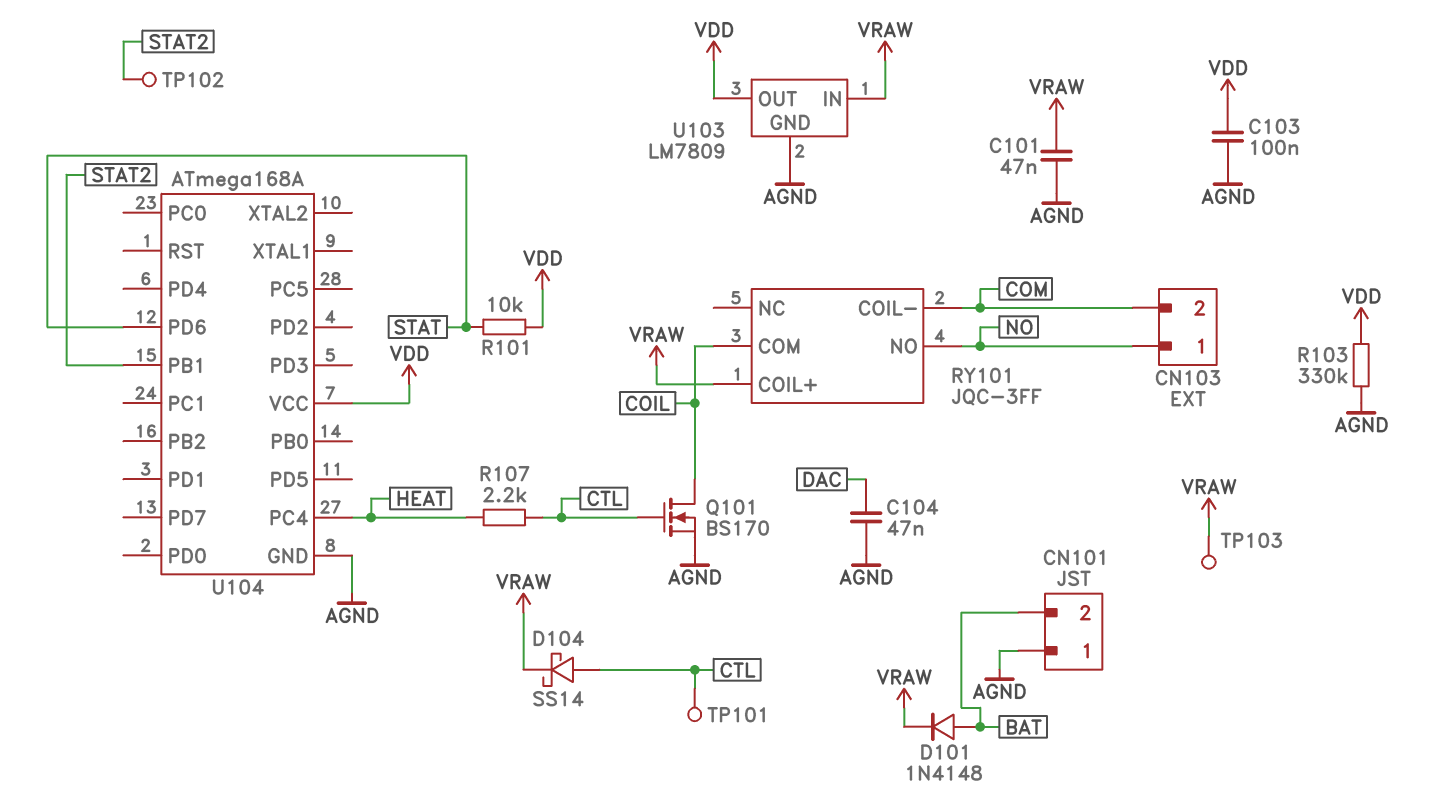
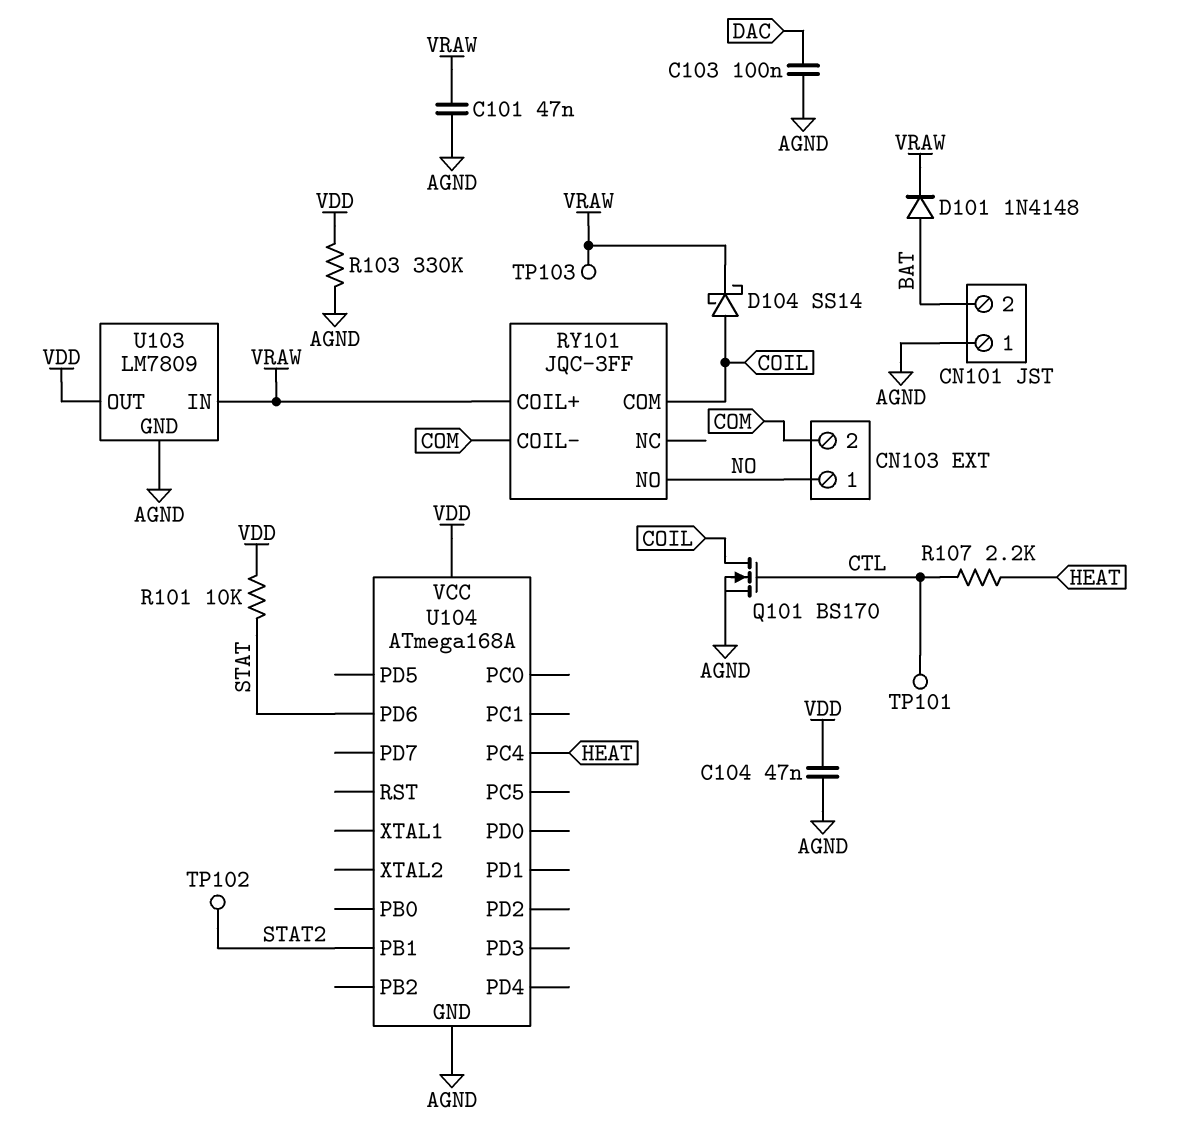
C103: 100nF (AGND, VDD) -> 100nF (AGND, DAC)
C104: 47nF (AGND, DAC) -> 47nF (AGND, VDD)
D104: schottky SS14 (A CTL, K VRAW) -> schottky SS14 (A COIL, K VRAW)

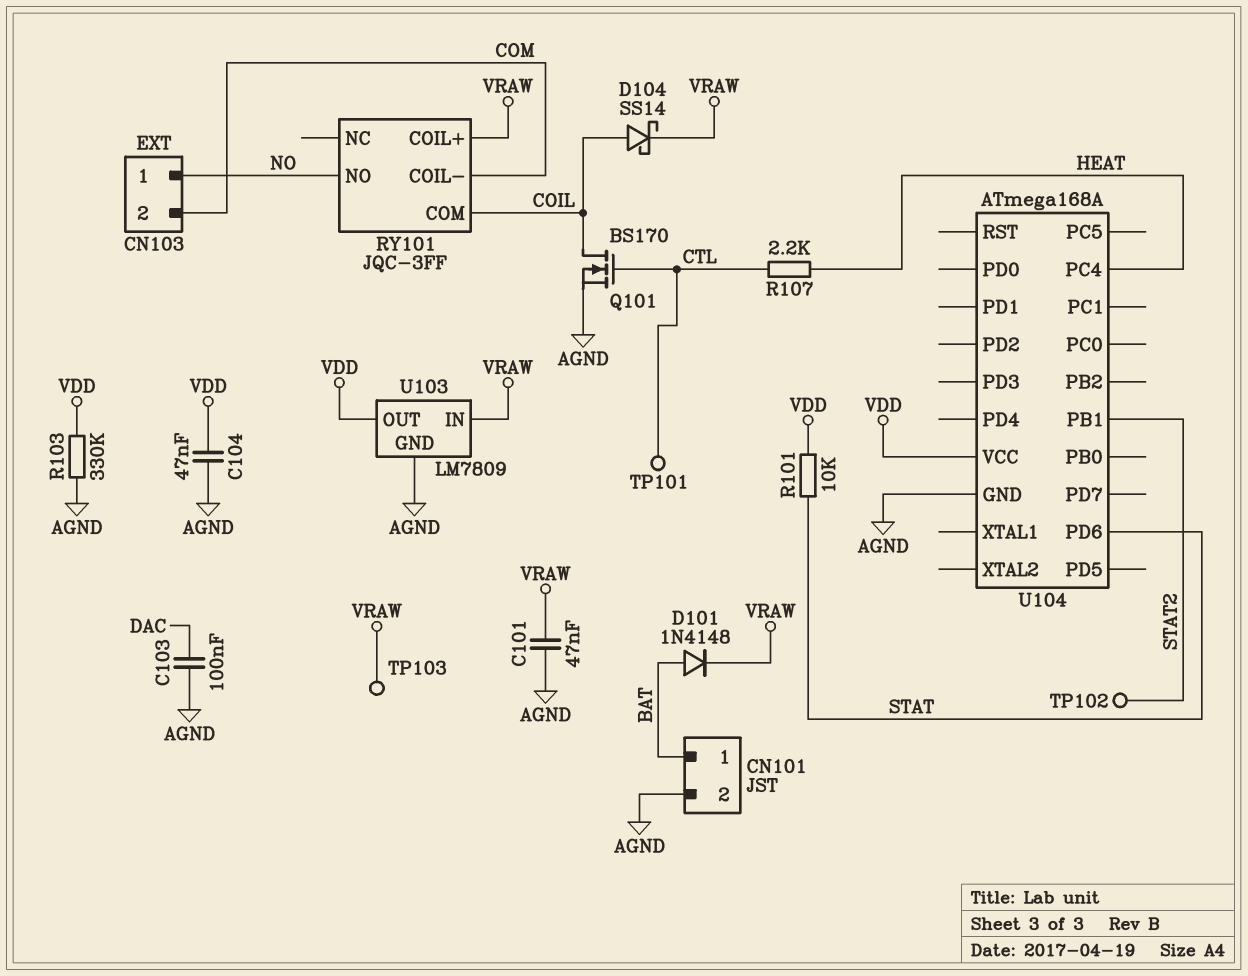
CN101 pin 1: AGND -> BAT
CN101 pin 2: BAT -> AGND

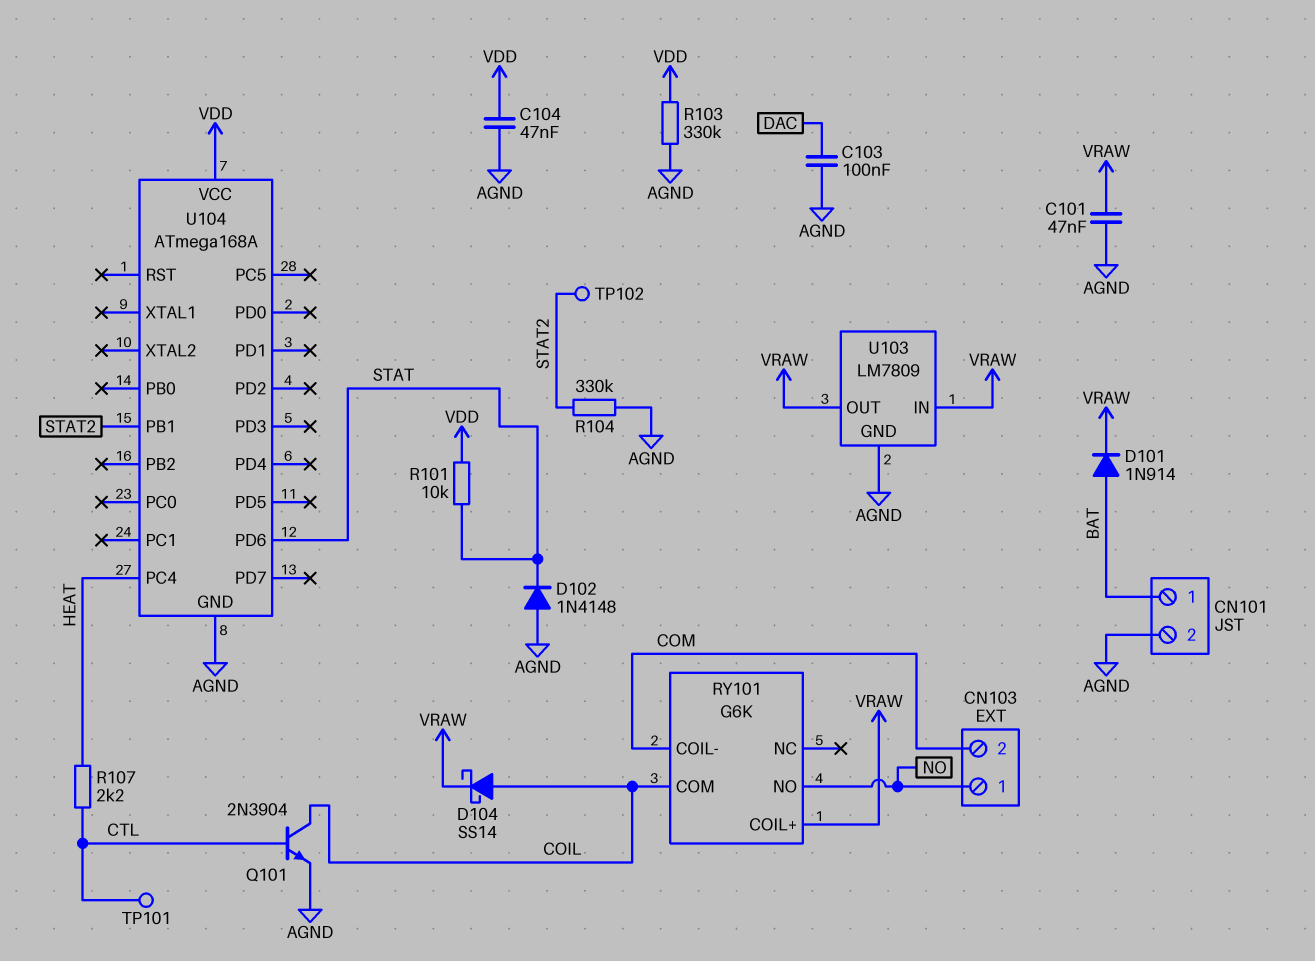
D101: diode 1N4148 (A BAT, K VRAW) -> diode 1N914 (A BAT, K VRAW)
D102: none -> diode 1N4148 (A AGND, K STAT)
Q101: NMOS BS170 (G CTL, D COIL, S AGND) -> NPN 2N3904 (B CTL, C COIL, E AGND)
R104: none -> 330k (AGND, STAT2)
RY101: JQC-3FF -> G6K
TP103: test point (VRAW) -> none
U103 pin OUT: VDD -> VRAW

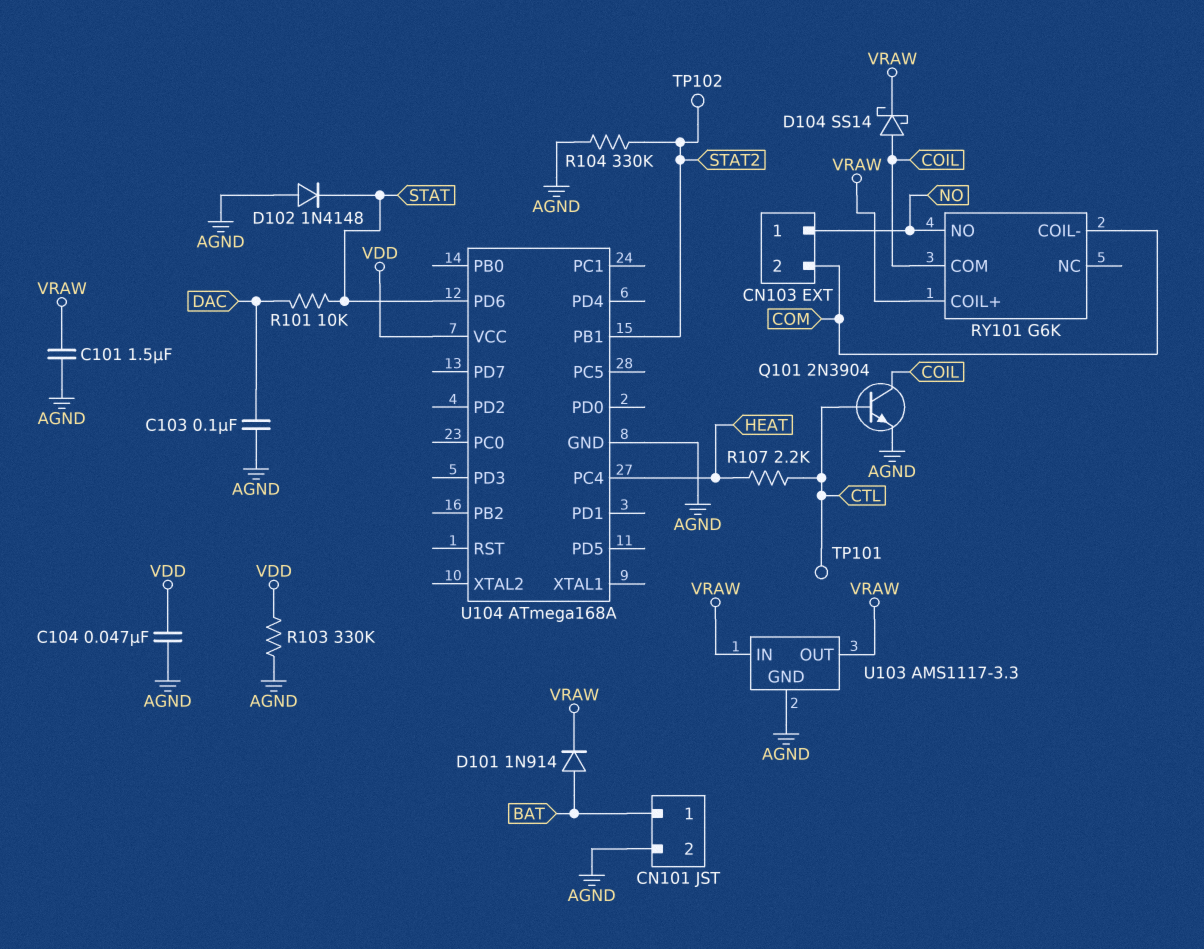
C101: 47nF (AGND, VRAW) -> 1.5uF (AGND, VRAW)
R101: 10k (STAT, VDD) -> 10k (DAC, STAT)
U103: LM7809 -> AMS1117-3.3

